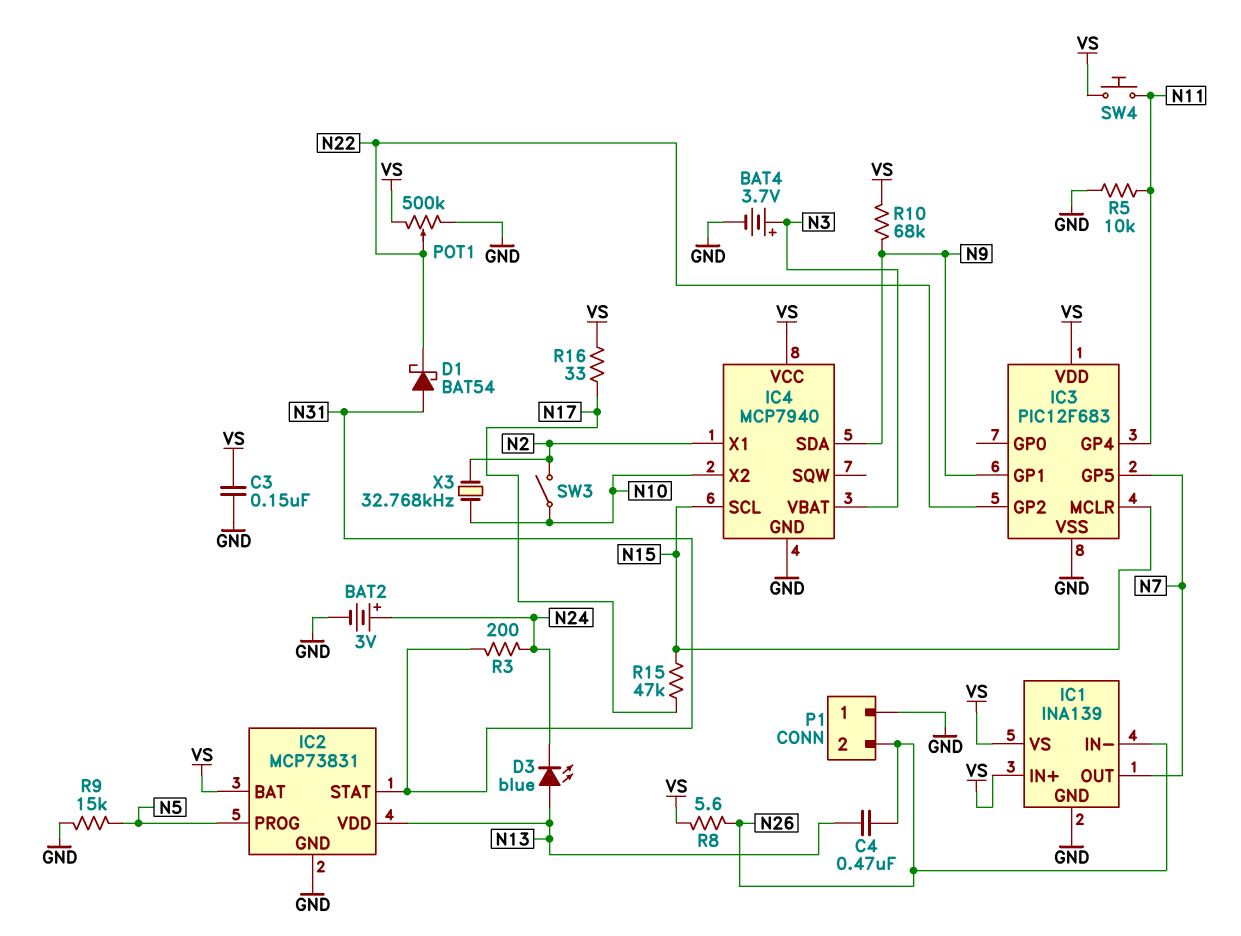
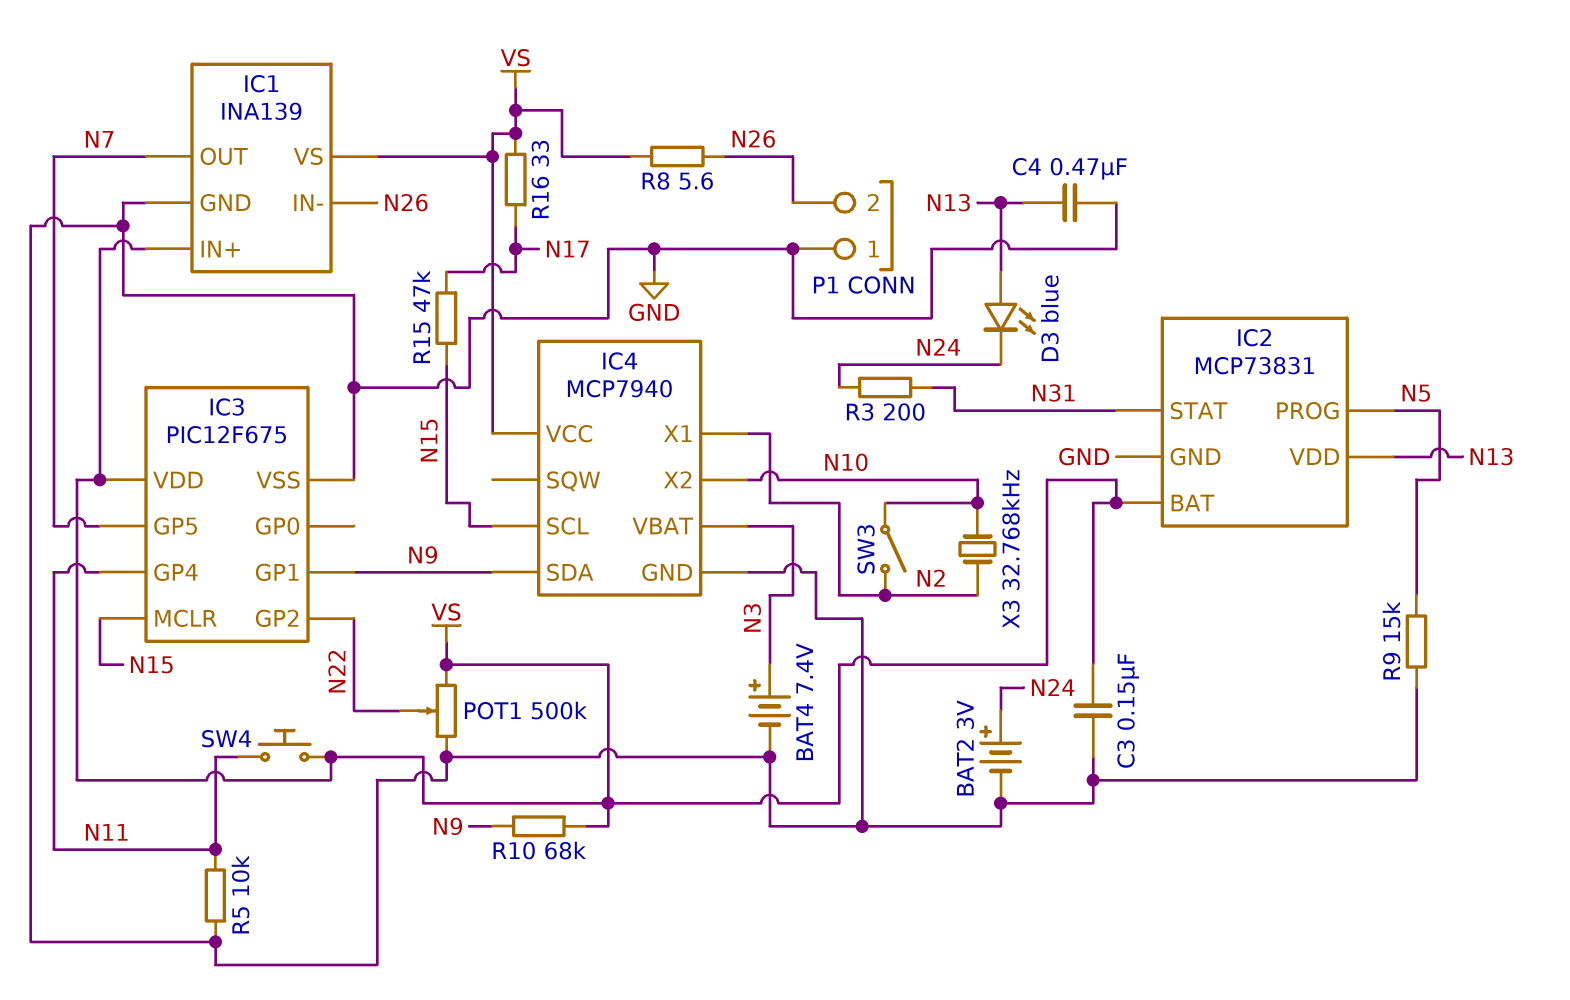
BAT4: 3.7V (plus N3, minus GND) -> 7.4V (plus N3, minus GND)
C4: 470nF (N13, N26) -> 470nF (GND, N13)
D1: schottky BAT54 (A N31, K N22) -> none
IC3: PIC12F683 -> PIC12F675

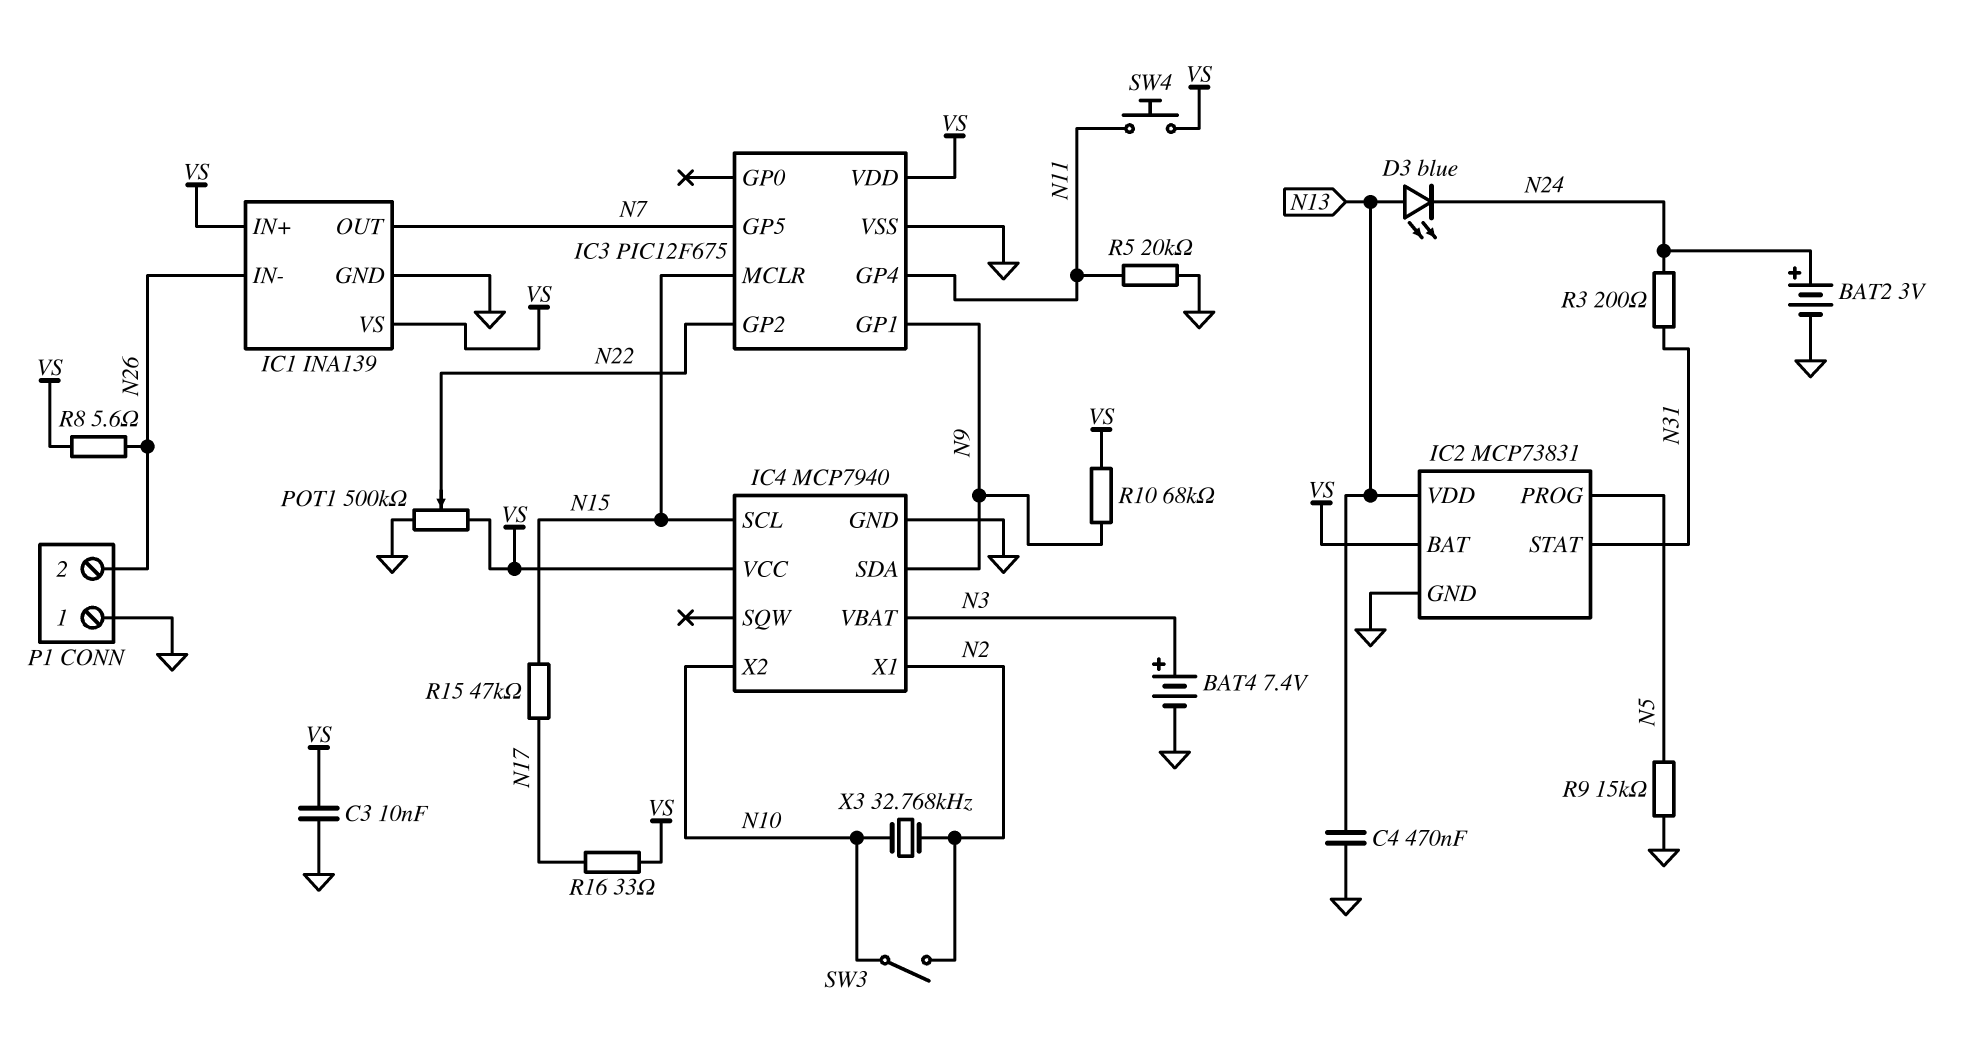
C3: 150nF (GND, VS) -> 10nF (GND, VS)
R5: 10k (GND, N11) -> 20k (GND, N11)

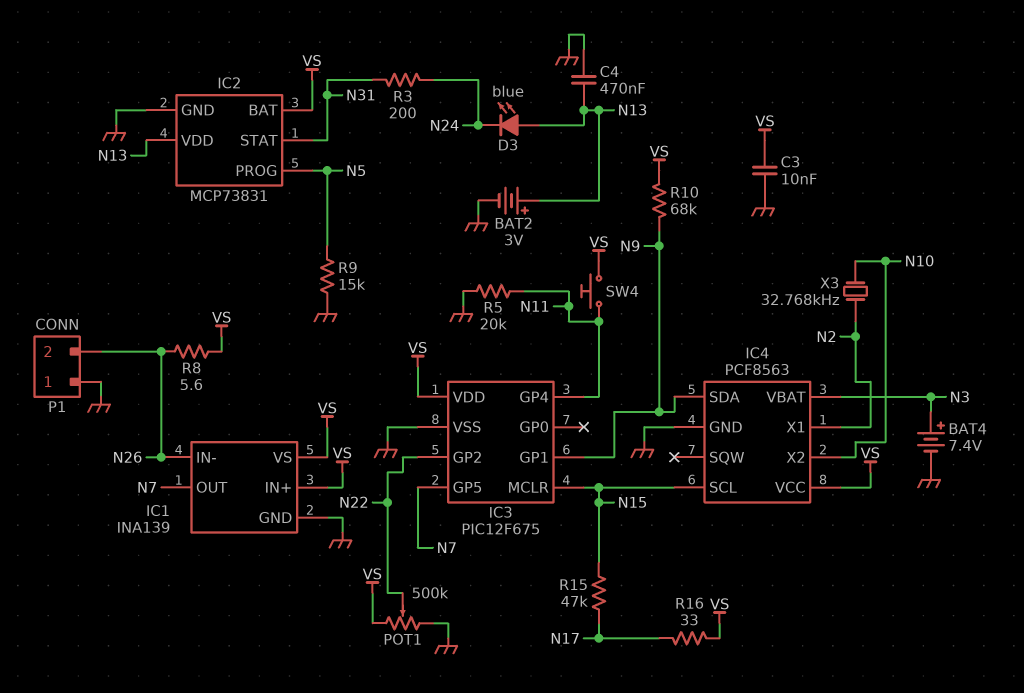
BAT2: 3V (plus N24, minus GND) -> 3V (plus N13, minus GND)
IC4: MCP7940 -> PCF8563
SW3: switch (N2, N10) -> none

